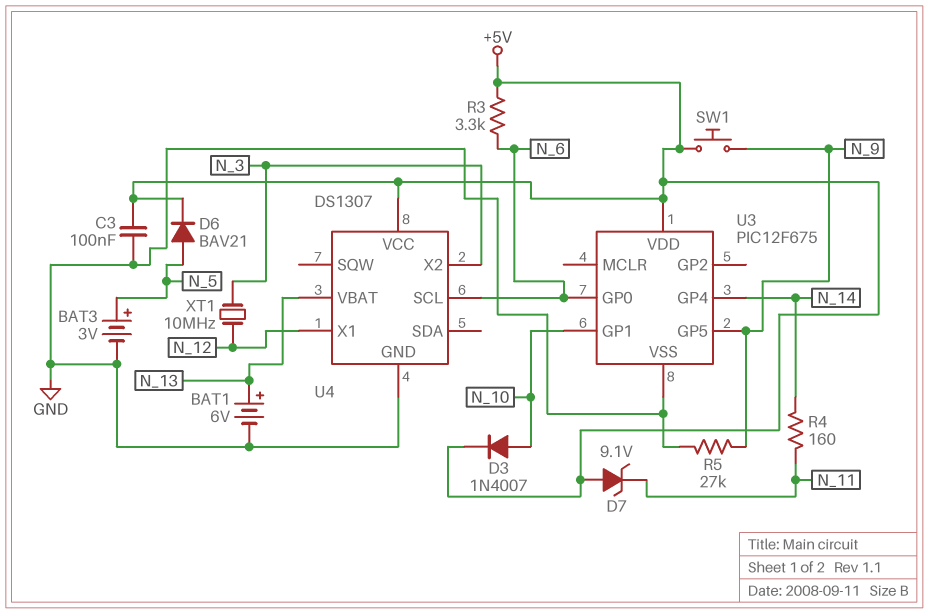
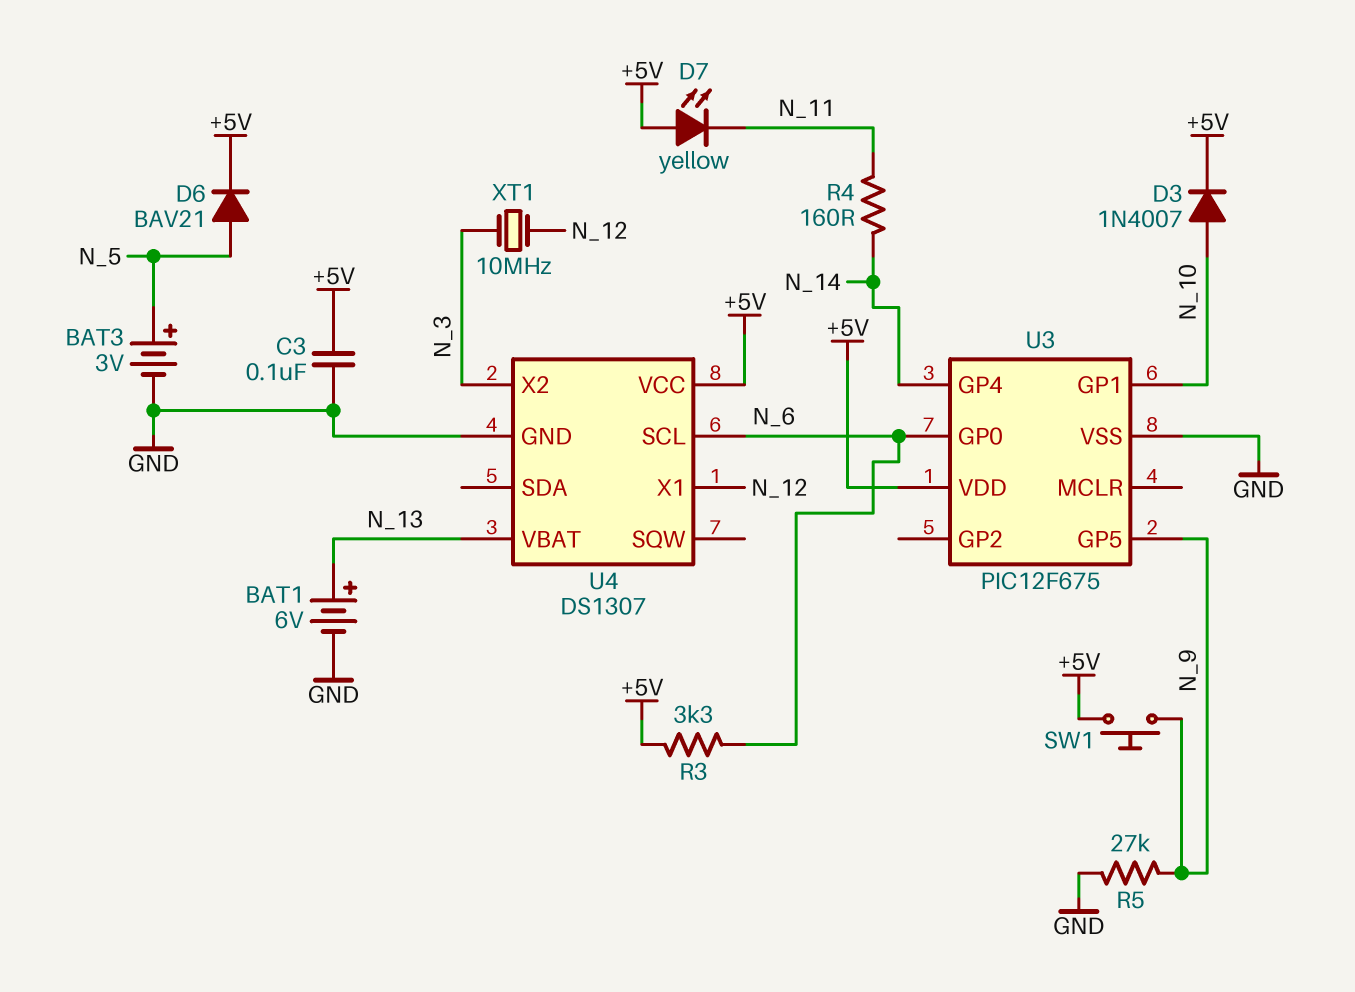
D7: zener 9.1V (A +5V, K N_11) -> LED yellow (A +5V, K N_11)

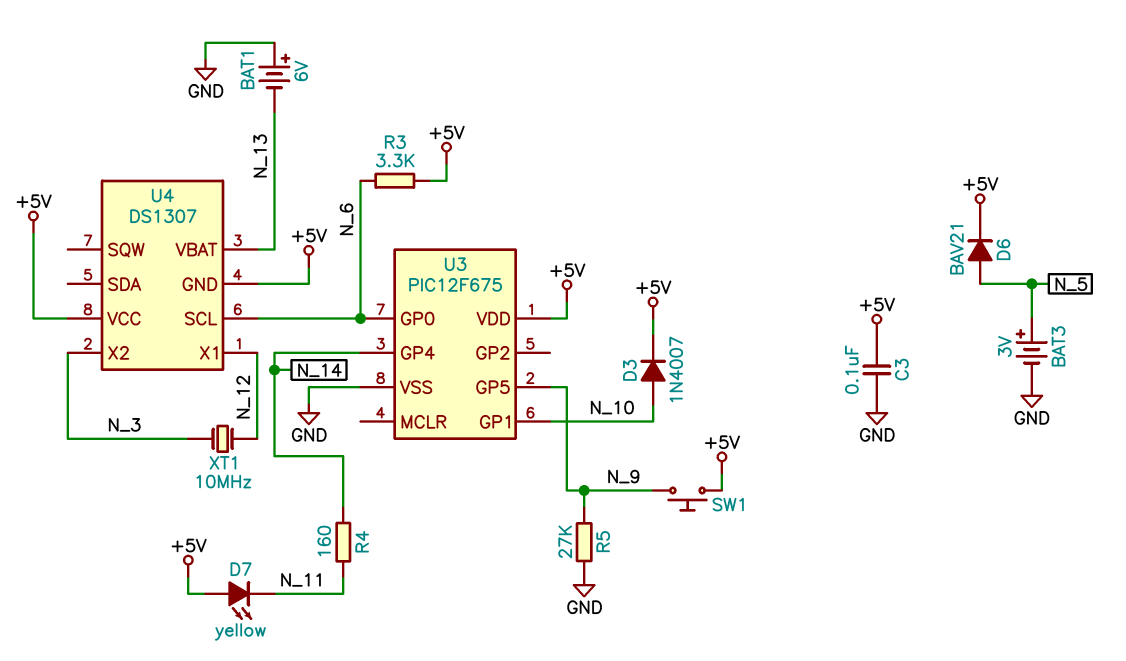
BAT1: 6V (plus N_13, minus GND) -> 6V (plus GND, minus N_13)
U4 pin GND: GND -> +5V

